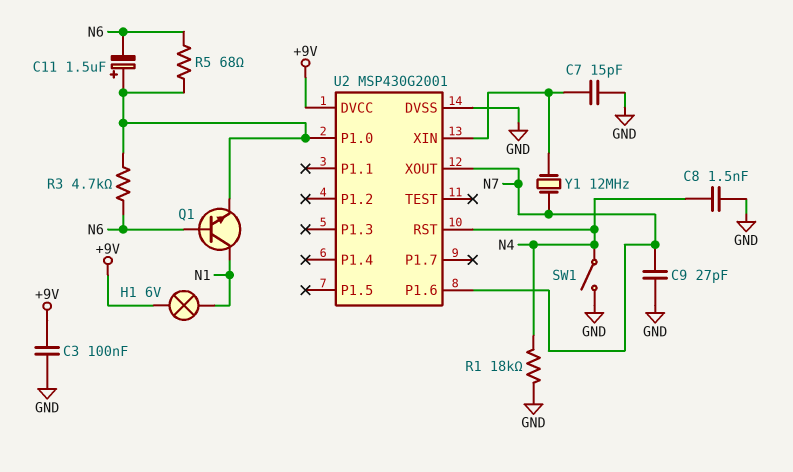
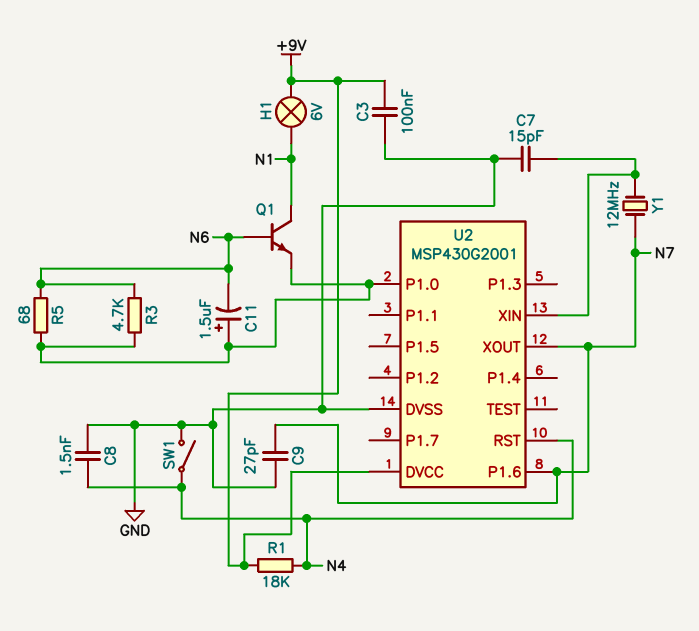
R1: 18k (GND, N4) -> 18k (+9V, N4)

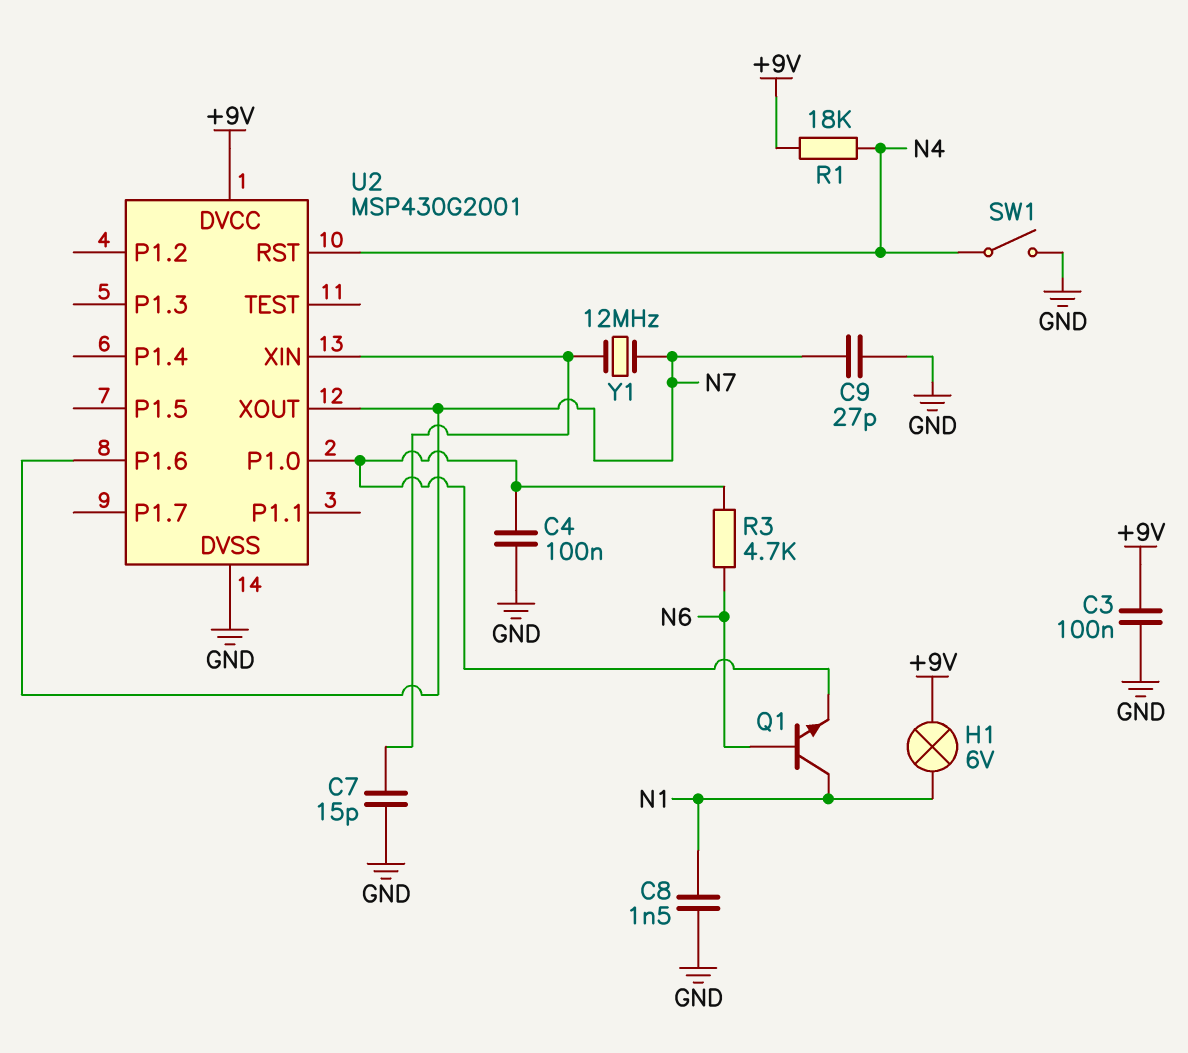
C4: none -> 100nF (GND, U2/P1.0)
C8: 1.5nF (GND, N4) -> 1.5nF (GND, N1)
C11: 1.5uF (plus U2/P1.0, minus N6) -> none
R5: 68 (N6, U2/P1.0) -> none

